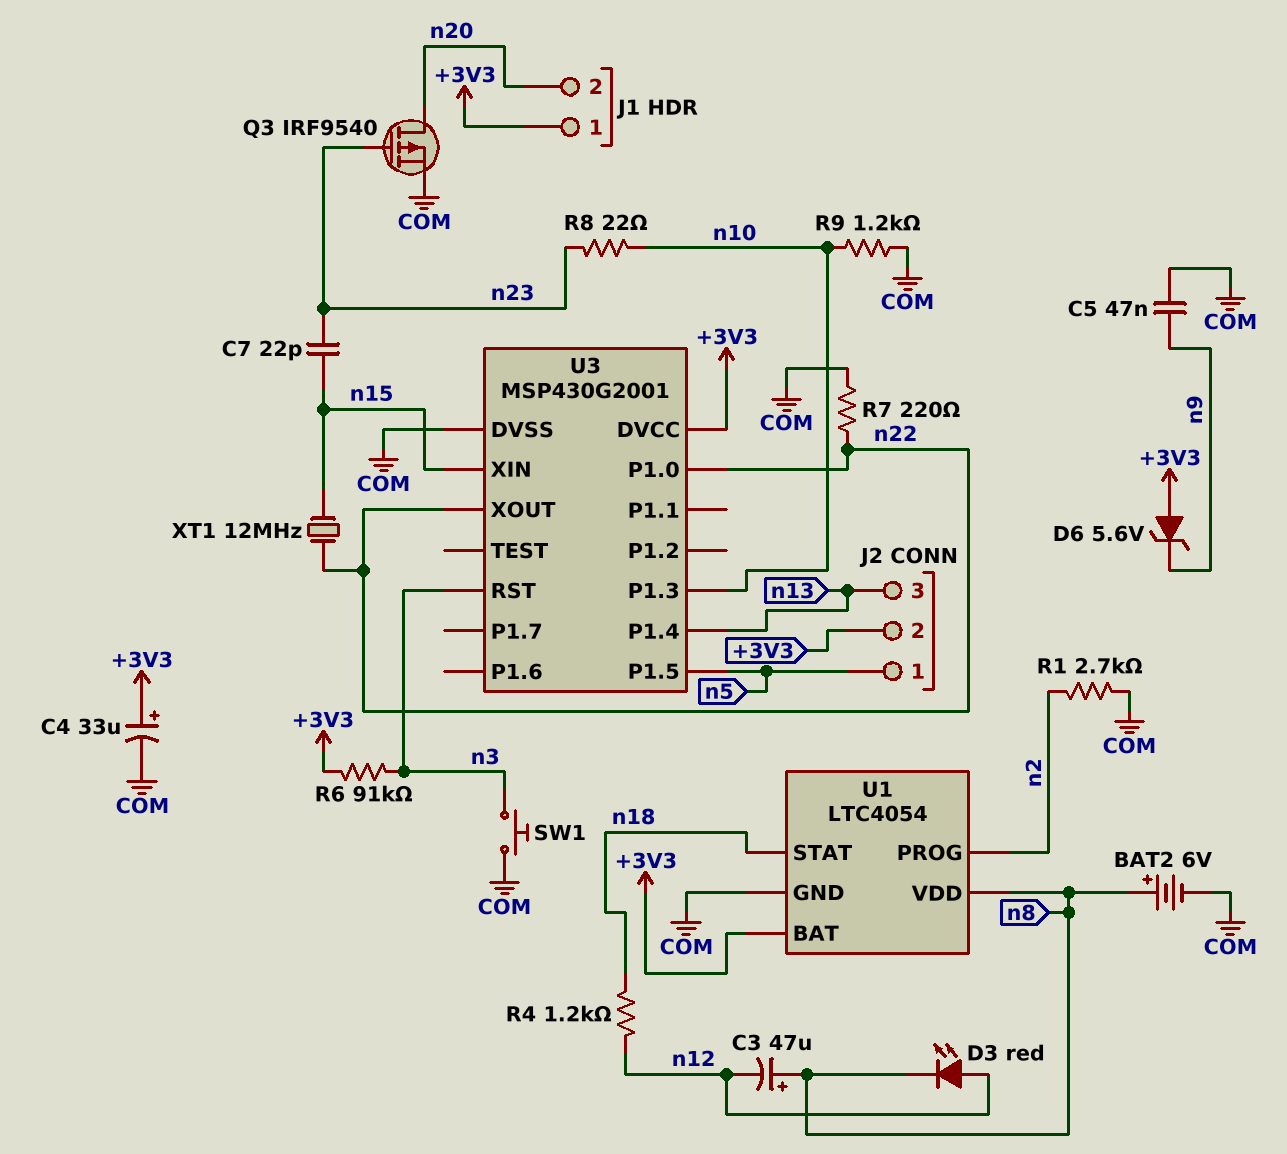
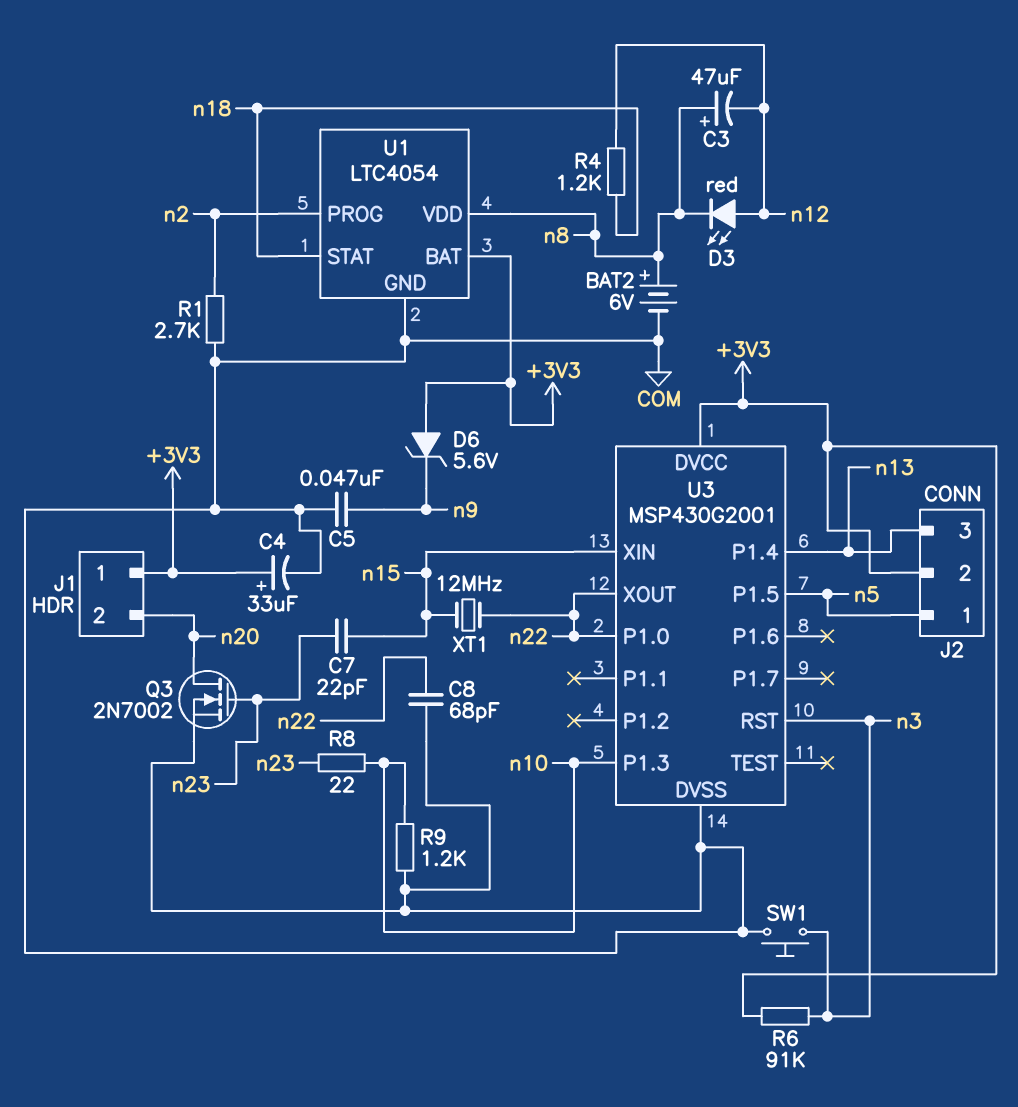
C8: none -> 68pF (COM, n22)
Q3: PMOS IRF9540 (G n23, D n20, S COM) -> NMOS 2N7002 (G n23, D n20, S COM)
R7: 220 (COM, n22) -> none

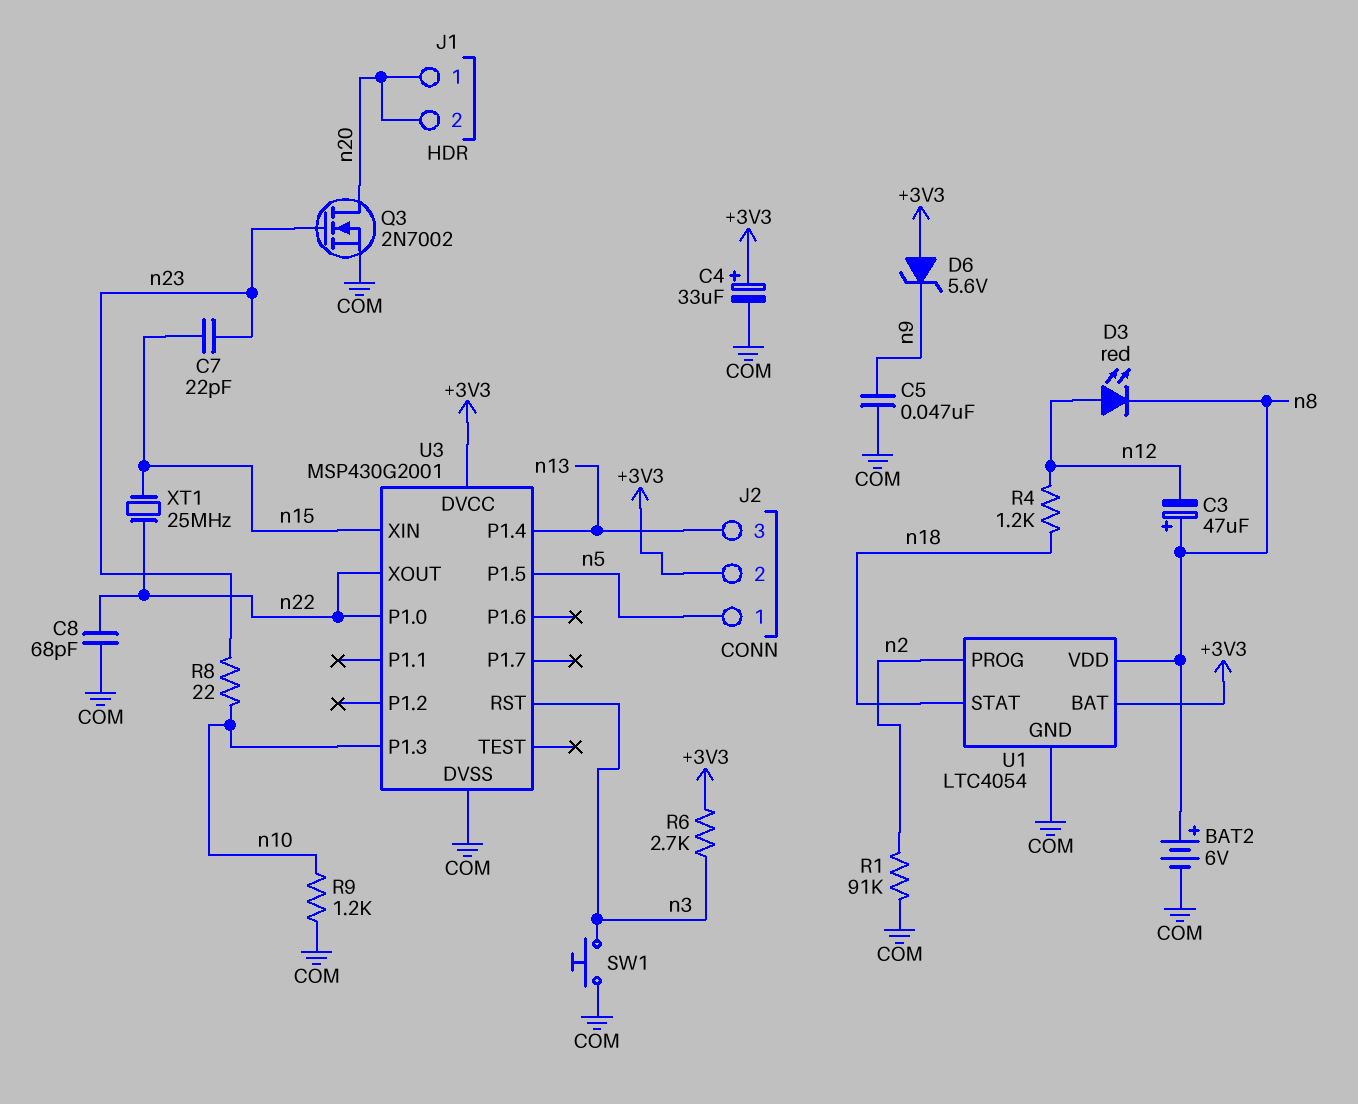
J1 pin 1: +3V3 -> n20
R1: 2.7k (COM, n2) -> 91k (COM, n2)
R6: 91k (+3V3, n3) -> 2.7k (+3V3, n3)
XT1: 12MHz (n15, n22) -> 25MHz (n15, n22)

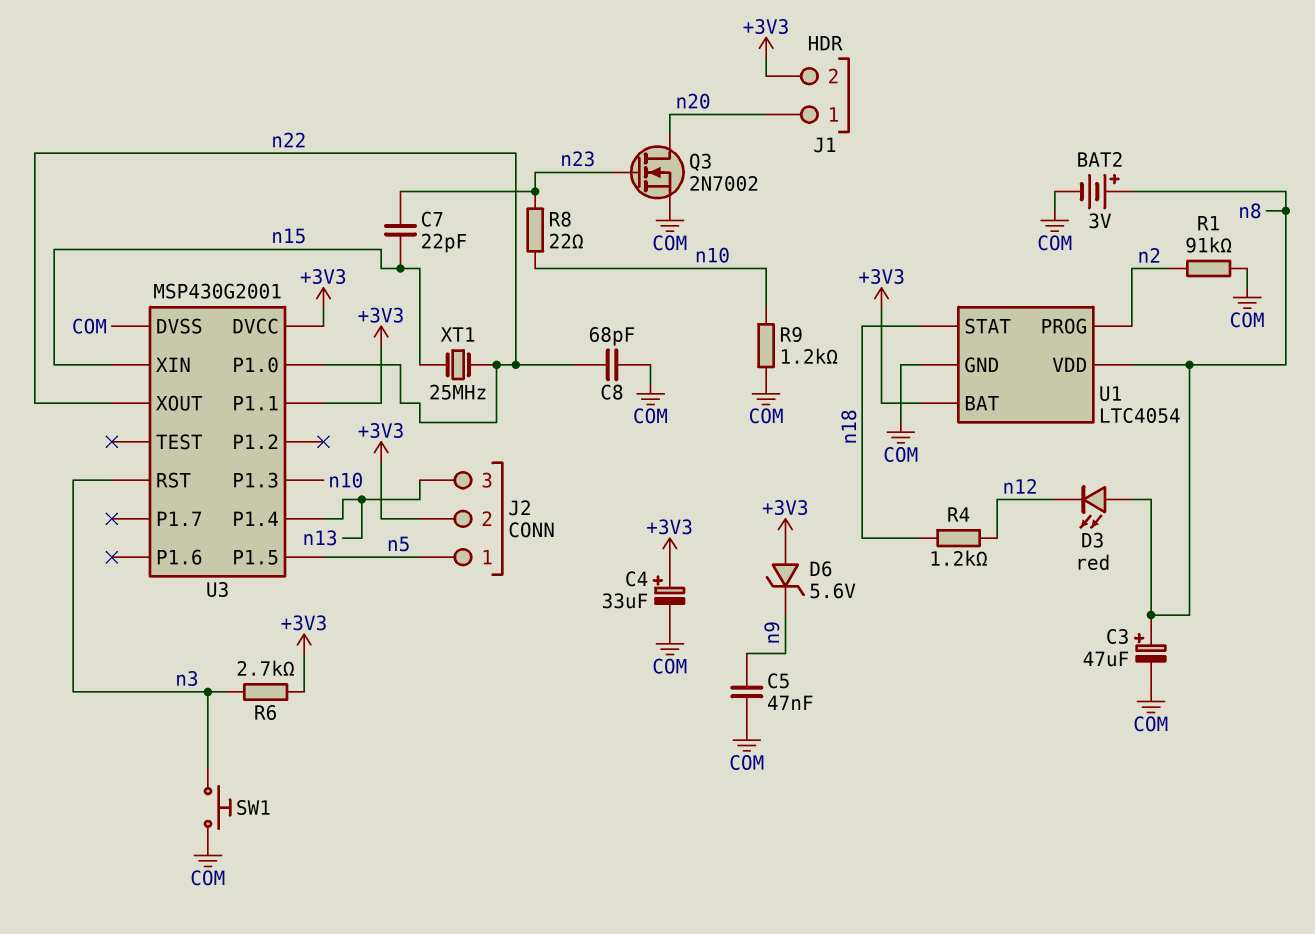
BAT2: 6V (plus n8, minus COM) -> 3V (plus n8, minus COM)
C3: 47uF (plus n8, minus n12) -> 47uF (plus n8, minus COM)
D3: LED red (A n12, K n8) -> LED red (A n8, K n12)
J1 pin 2: n20 -> +3V3
U3 pin P1.1: none -> +3V3

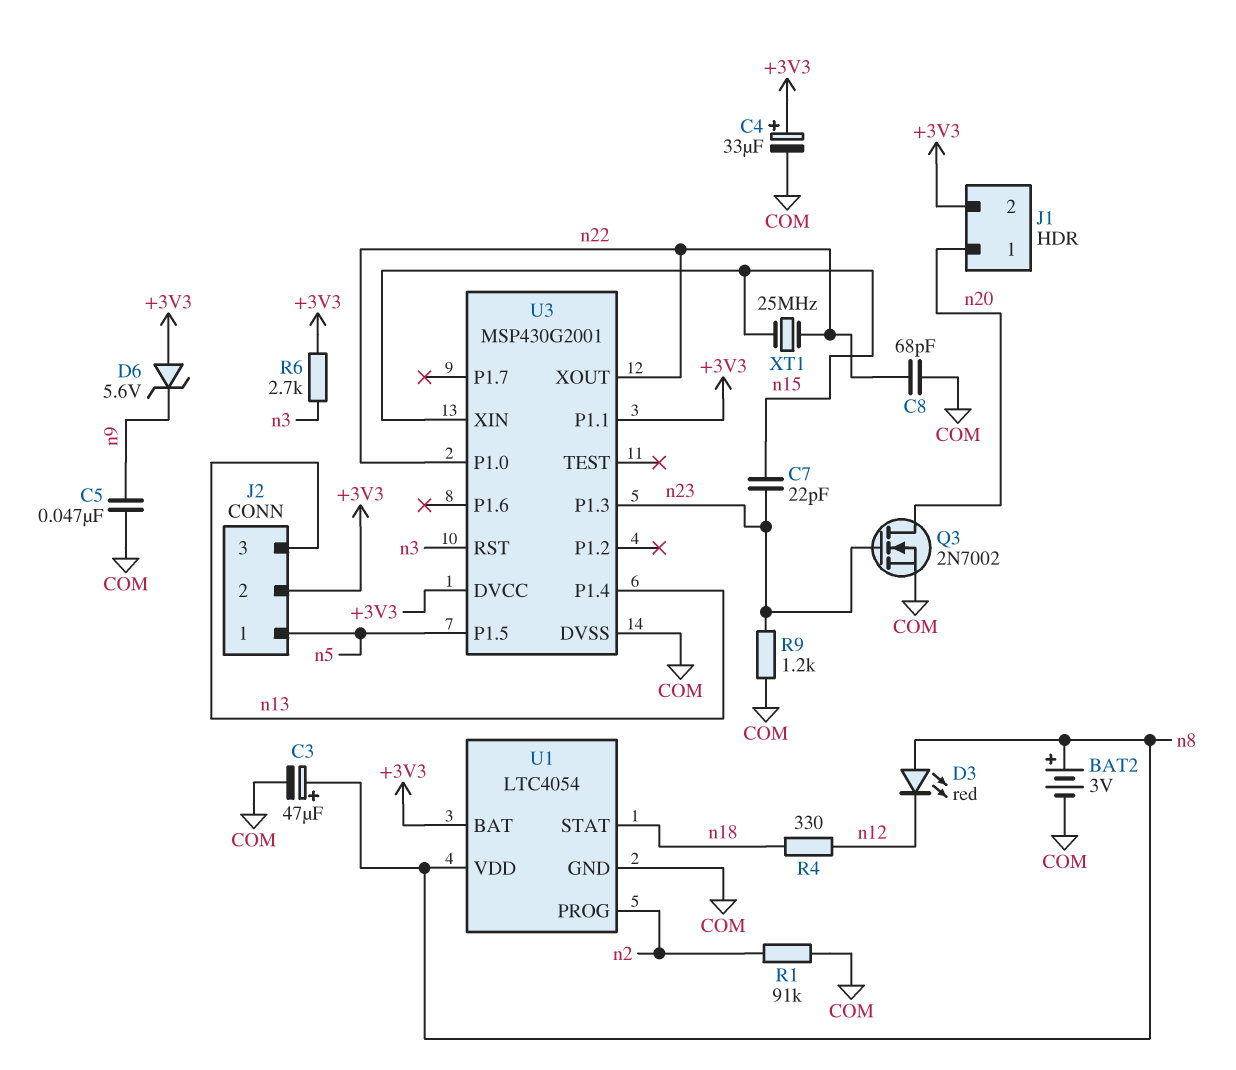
R4: 1.2k (n12, n18) -> 330 (n12, n18)
R8: 22 (n10, n23) -> none
R9: 1.2k (COM, n10) -> 1.2k (COM, n23)
SW1: button (COM, n3) -> none
U3 pin P1.3: n10 -> n23

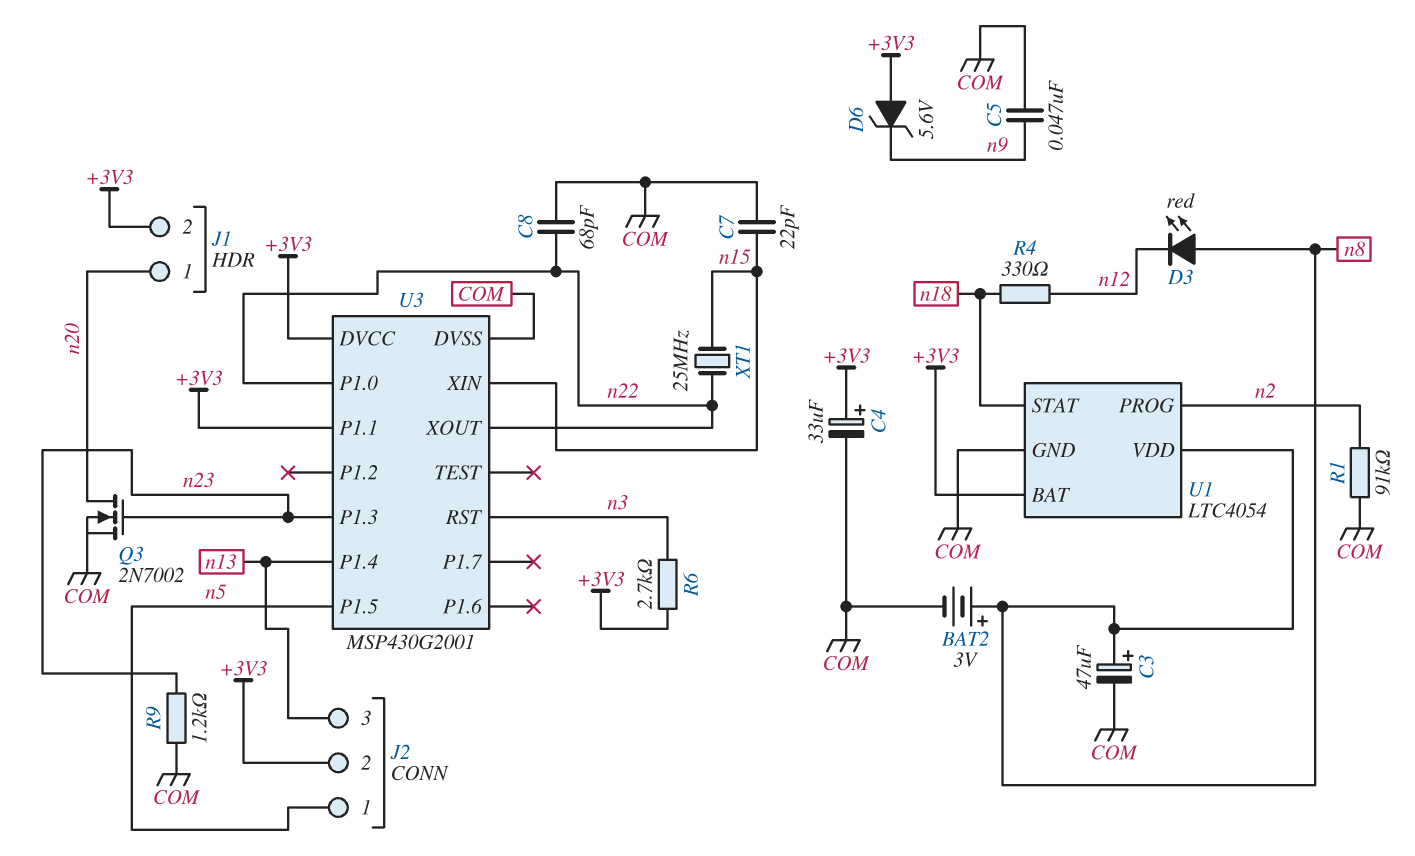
C7: 22pF (n15, n23) -> 22pF (COM, n15)

